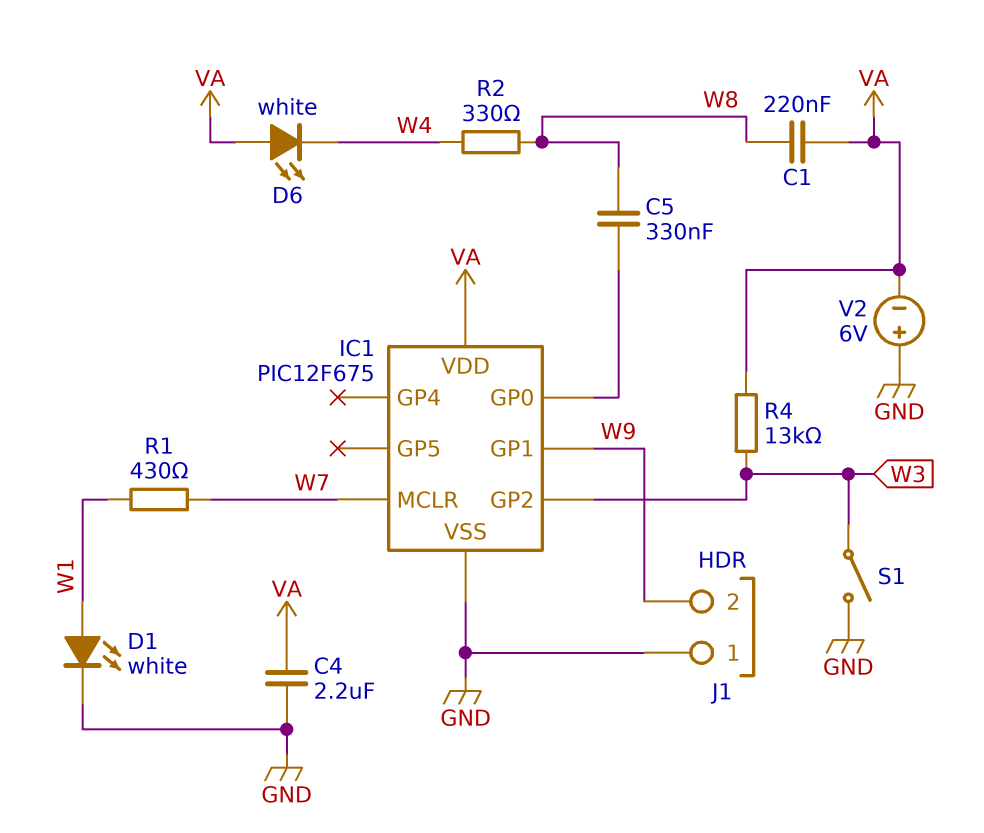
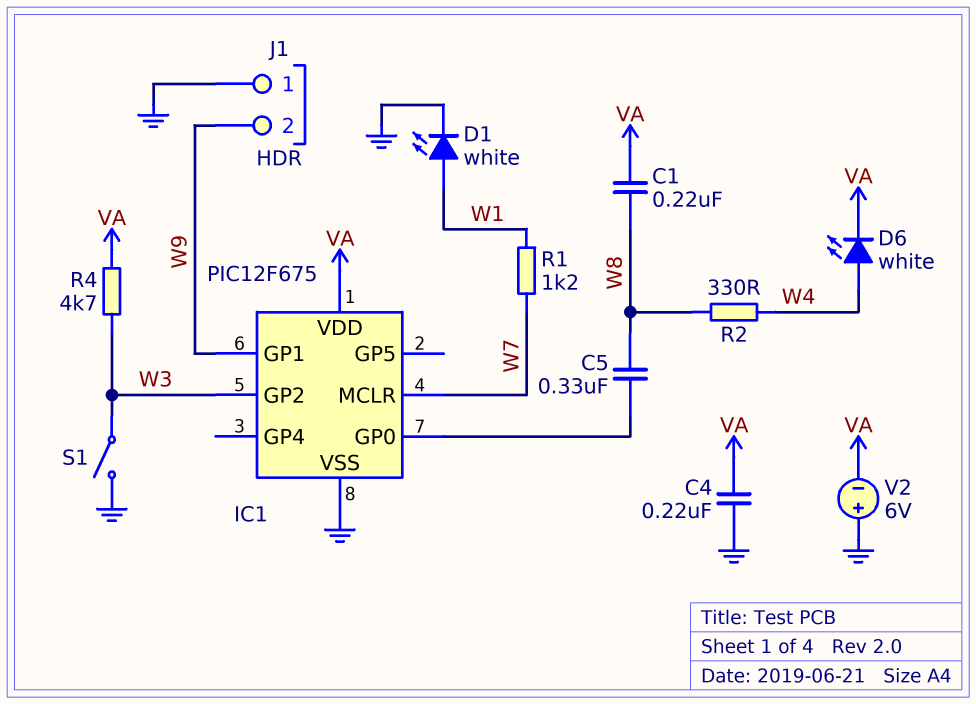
C4: 2.2uF (GND, VA) -> 220nF (GND, VA)
D6: LED white (A VA, K W4) -> LED white (A W4, K VA)
R1: 430 (W1, W7) -> 1.2k (W1, W7)
R4: 13k (VA, W3) -> 4.7k (VA, W3)

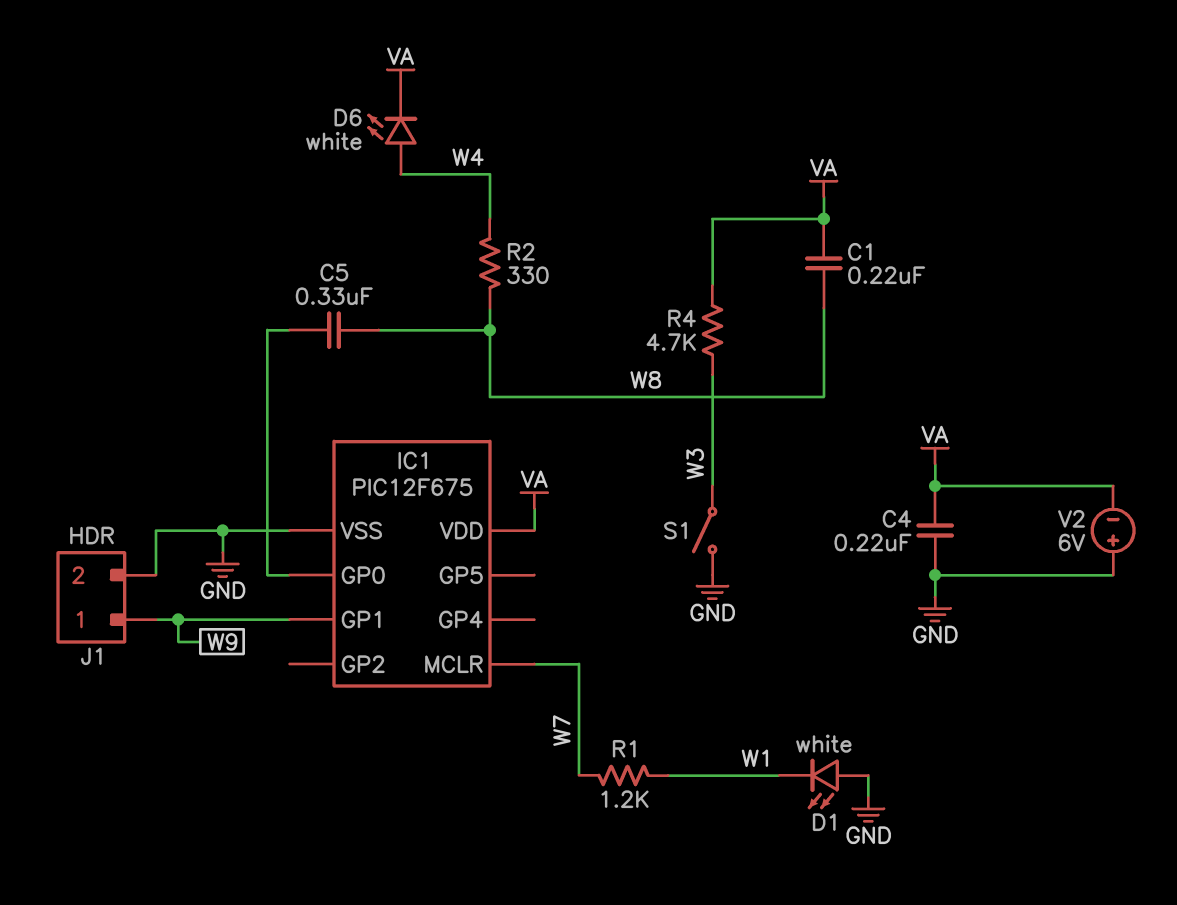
D1: LED white (A W1, K GND) -> LED white (A GND, K W1)
IC1 pin GP2: W3 -> none
J1 pin 1: GND -> W9
J1 pin 2: W9 -> GND

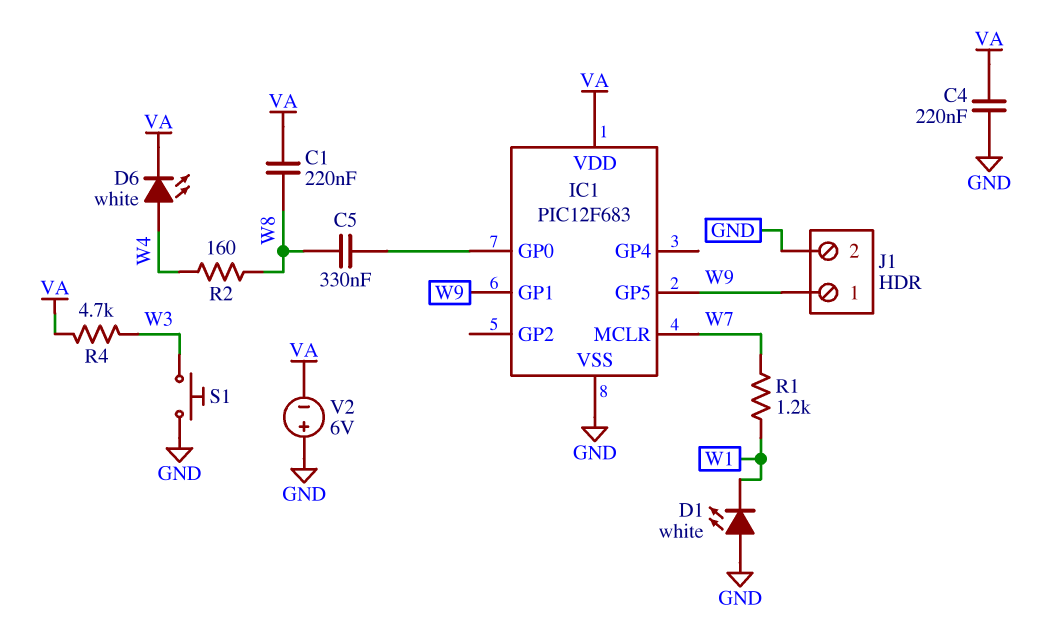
IC1: PIC12F675 -> PIC12F683
IC1 pin GP5: none -> W9
R2: 330 (W4, W8) -> 160 (W4, W8)
S1: switch (GND, W3) -> button (GND, W3)

